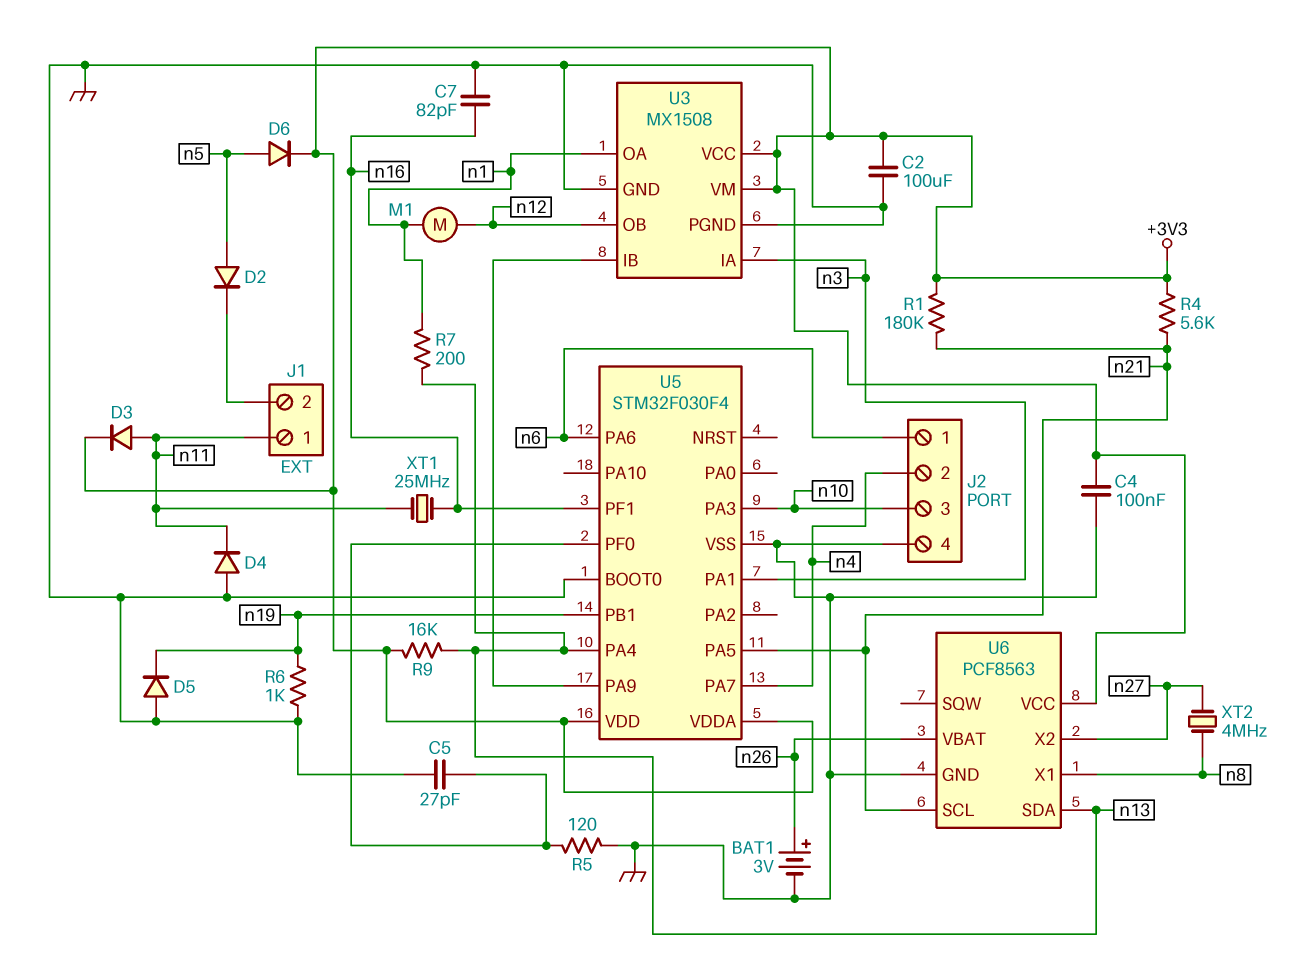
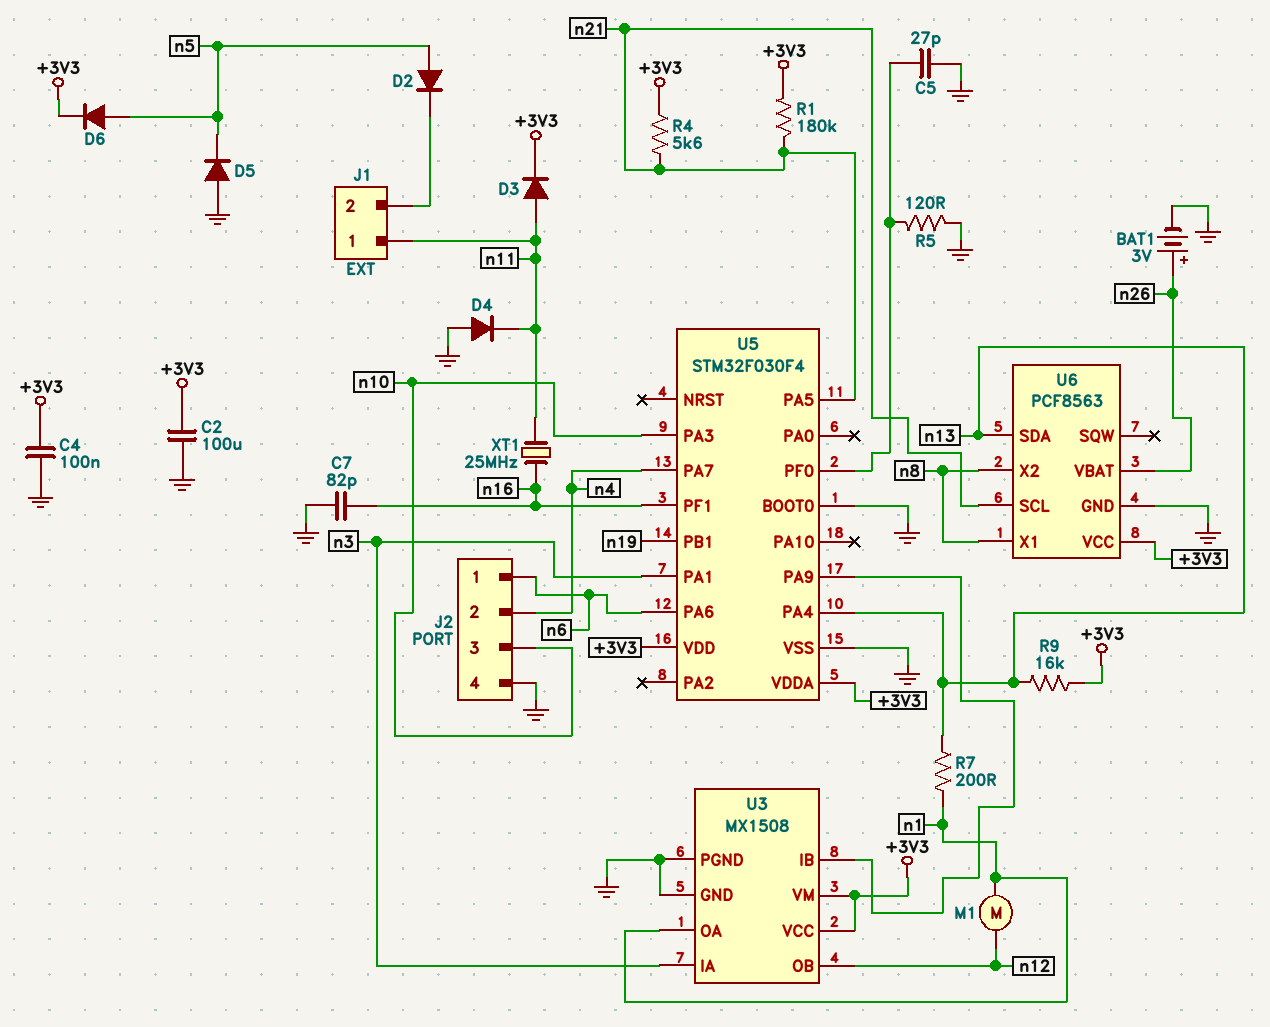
D5: diode (A GND, K n19) -> diode (A GND, K n5)
R6: 1k (GND, n19) -> none
U6 pin X2: n27 -> n8
XT2: 4MHz (n8, n27) -> none

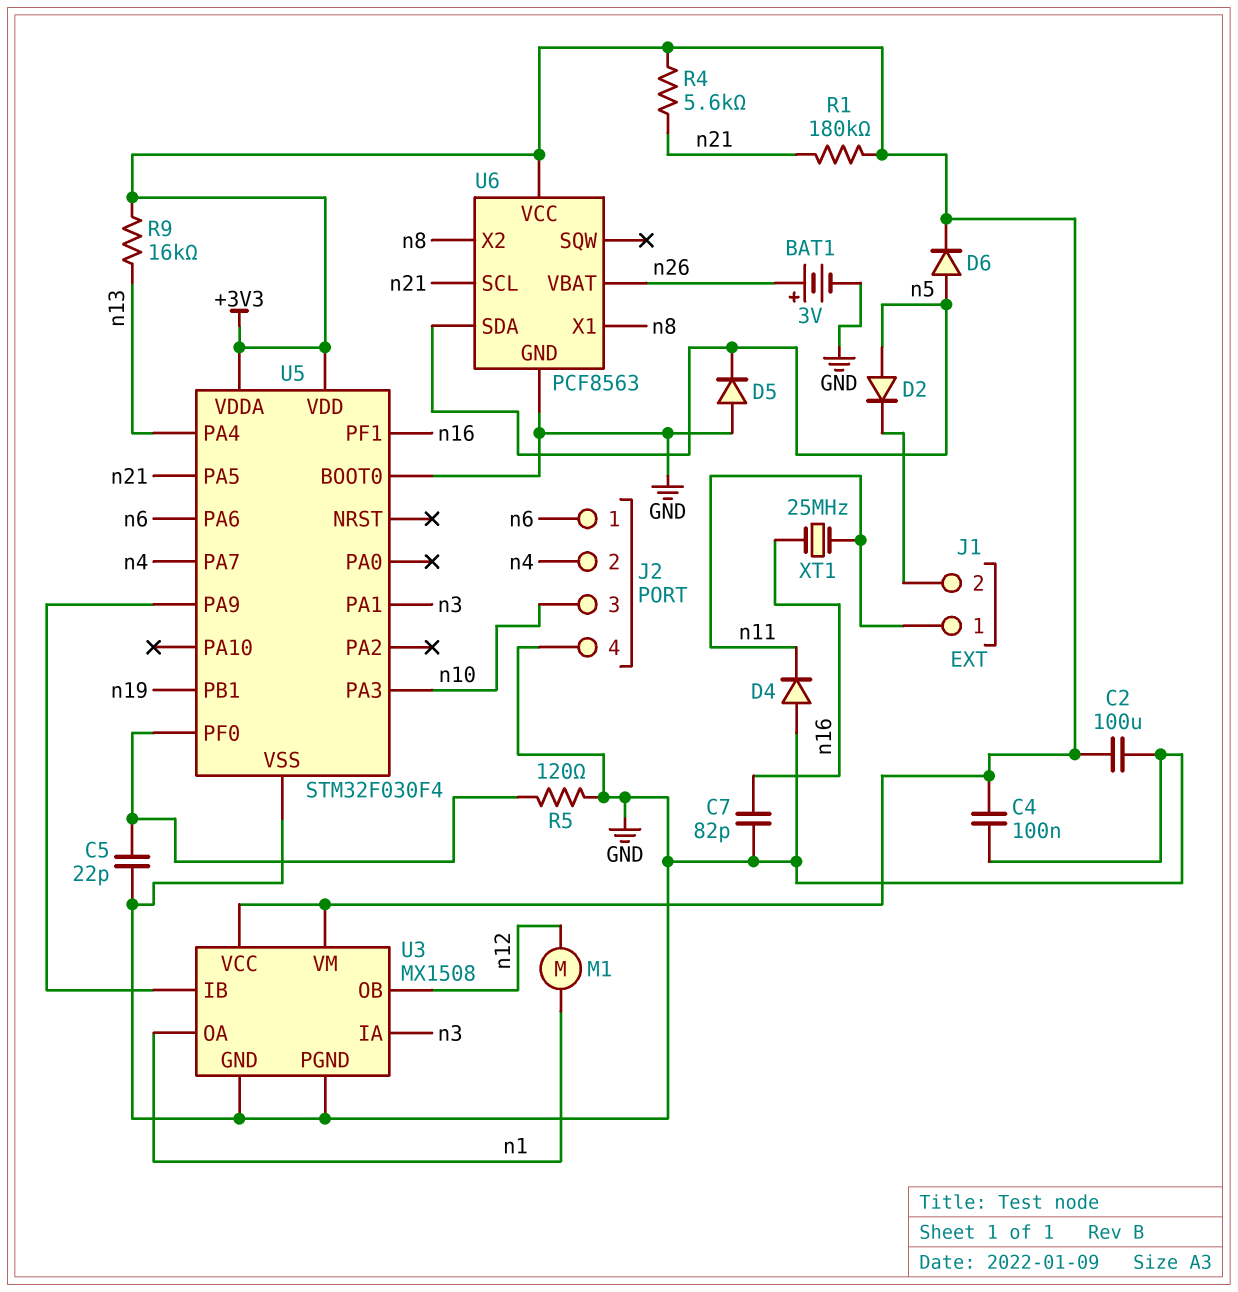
C5: 27pF (GND, U5/PF0) -> 22pF (GND, U5/PF0)
D3: diode (A n11, K +3V3) -> none
R7: 200 (n1, n13) -> none
U6 pin SDA: n13 -> n5

